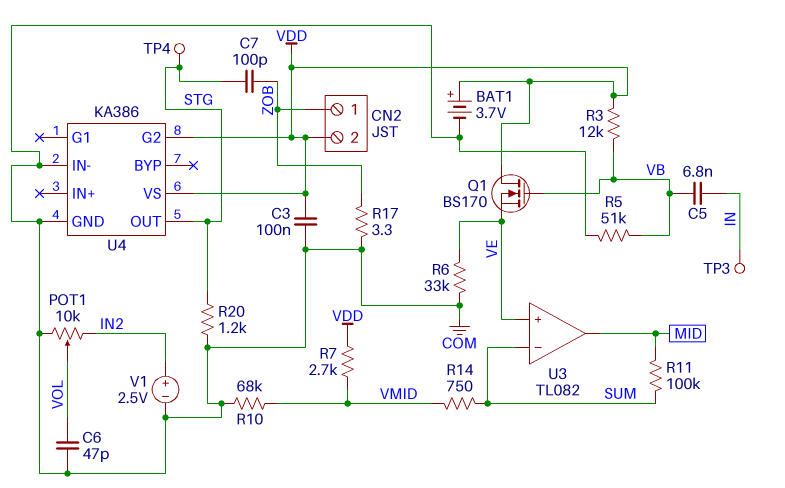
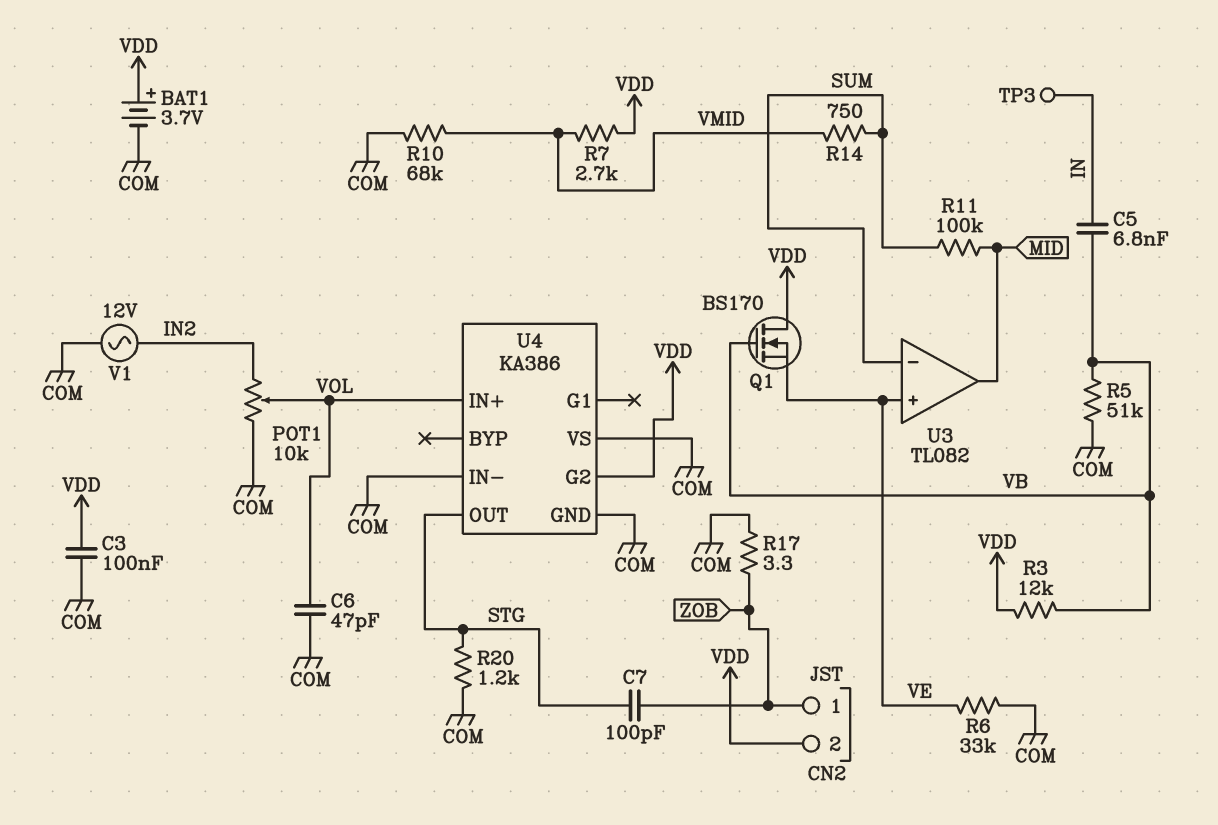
TP4: test point (STG) -> none
U4 pin IN+: none -> VOL
U4 pin VS: VDD -> COM
V1: 2.5V (plus IN2, minus COM) -> AC 12V (COM, IN2)

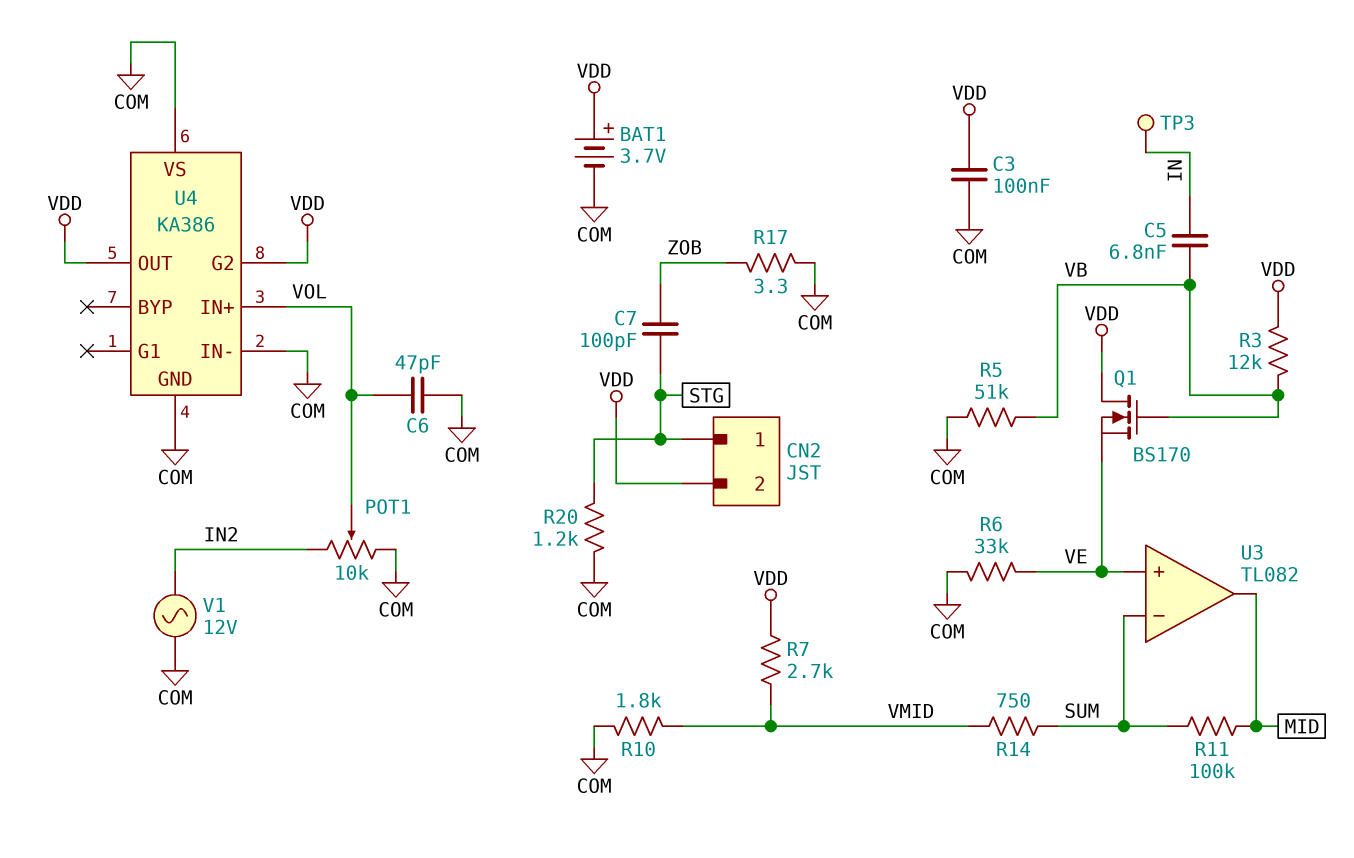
CN2 pin 1: ZOB -> STG
R10: 68k (COM, VMID) -> 1.8k (COM, VMID)
U4 pin OUT: STG -> VDD

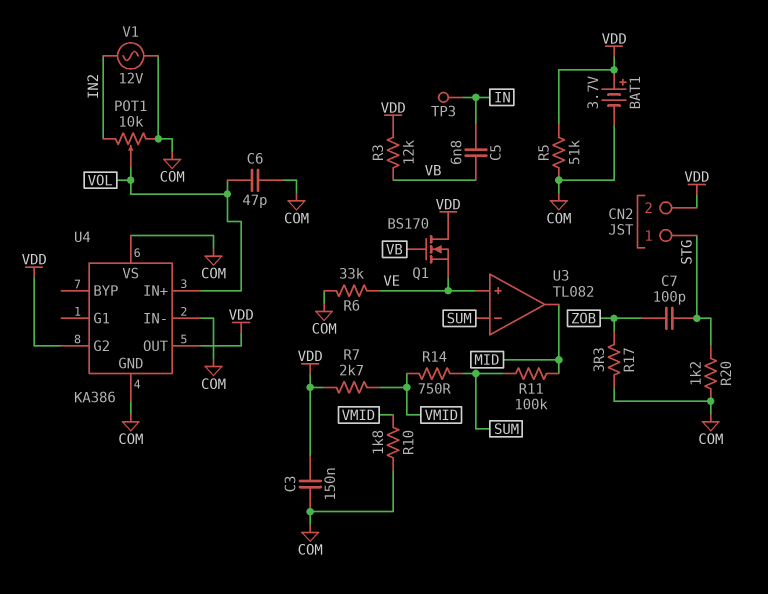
C3: 100nF (COM, VDD) -> 150nF (COM, VDD)
R5: 51k (COM, VB) -> 51k (COM, VDD)

